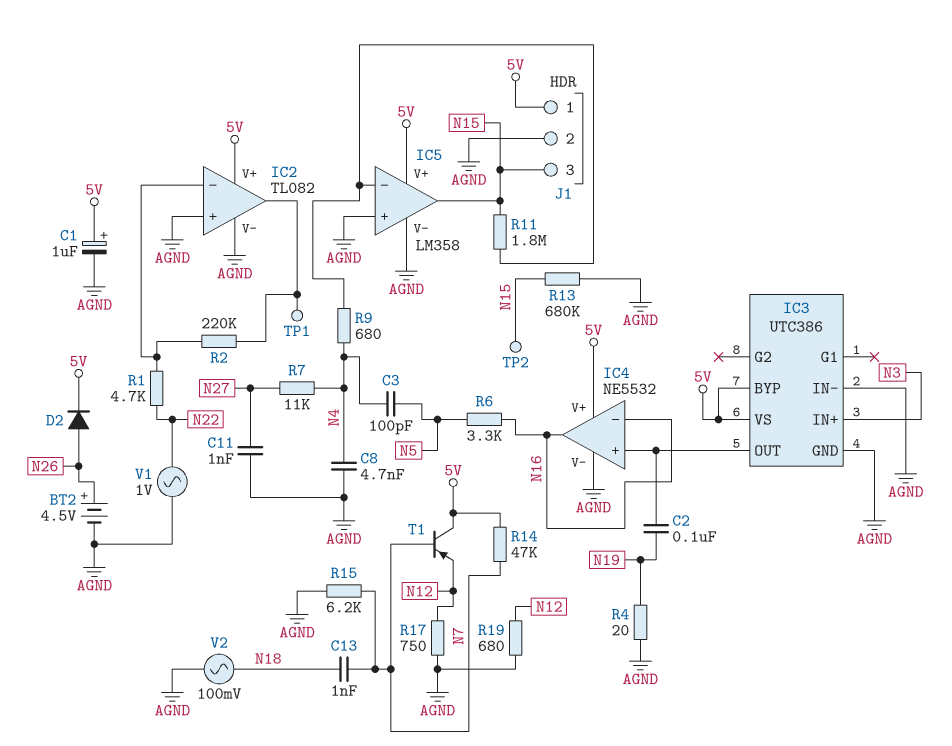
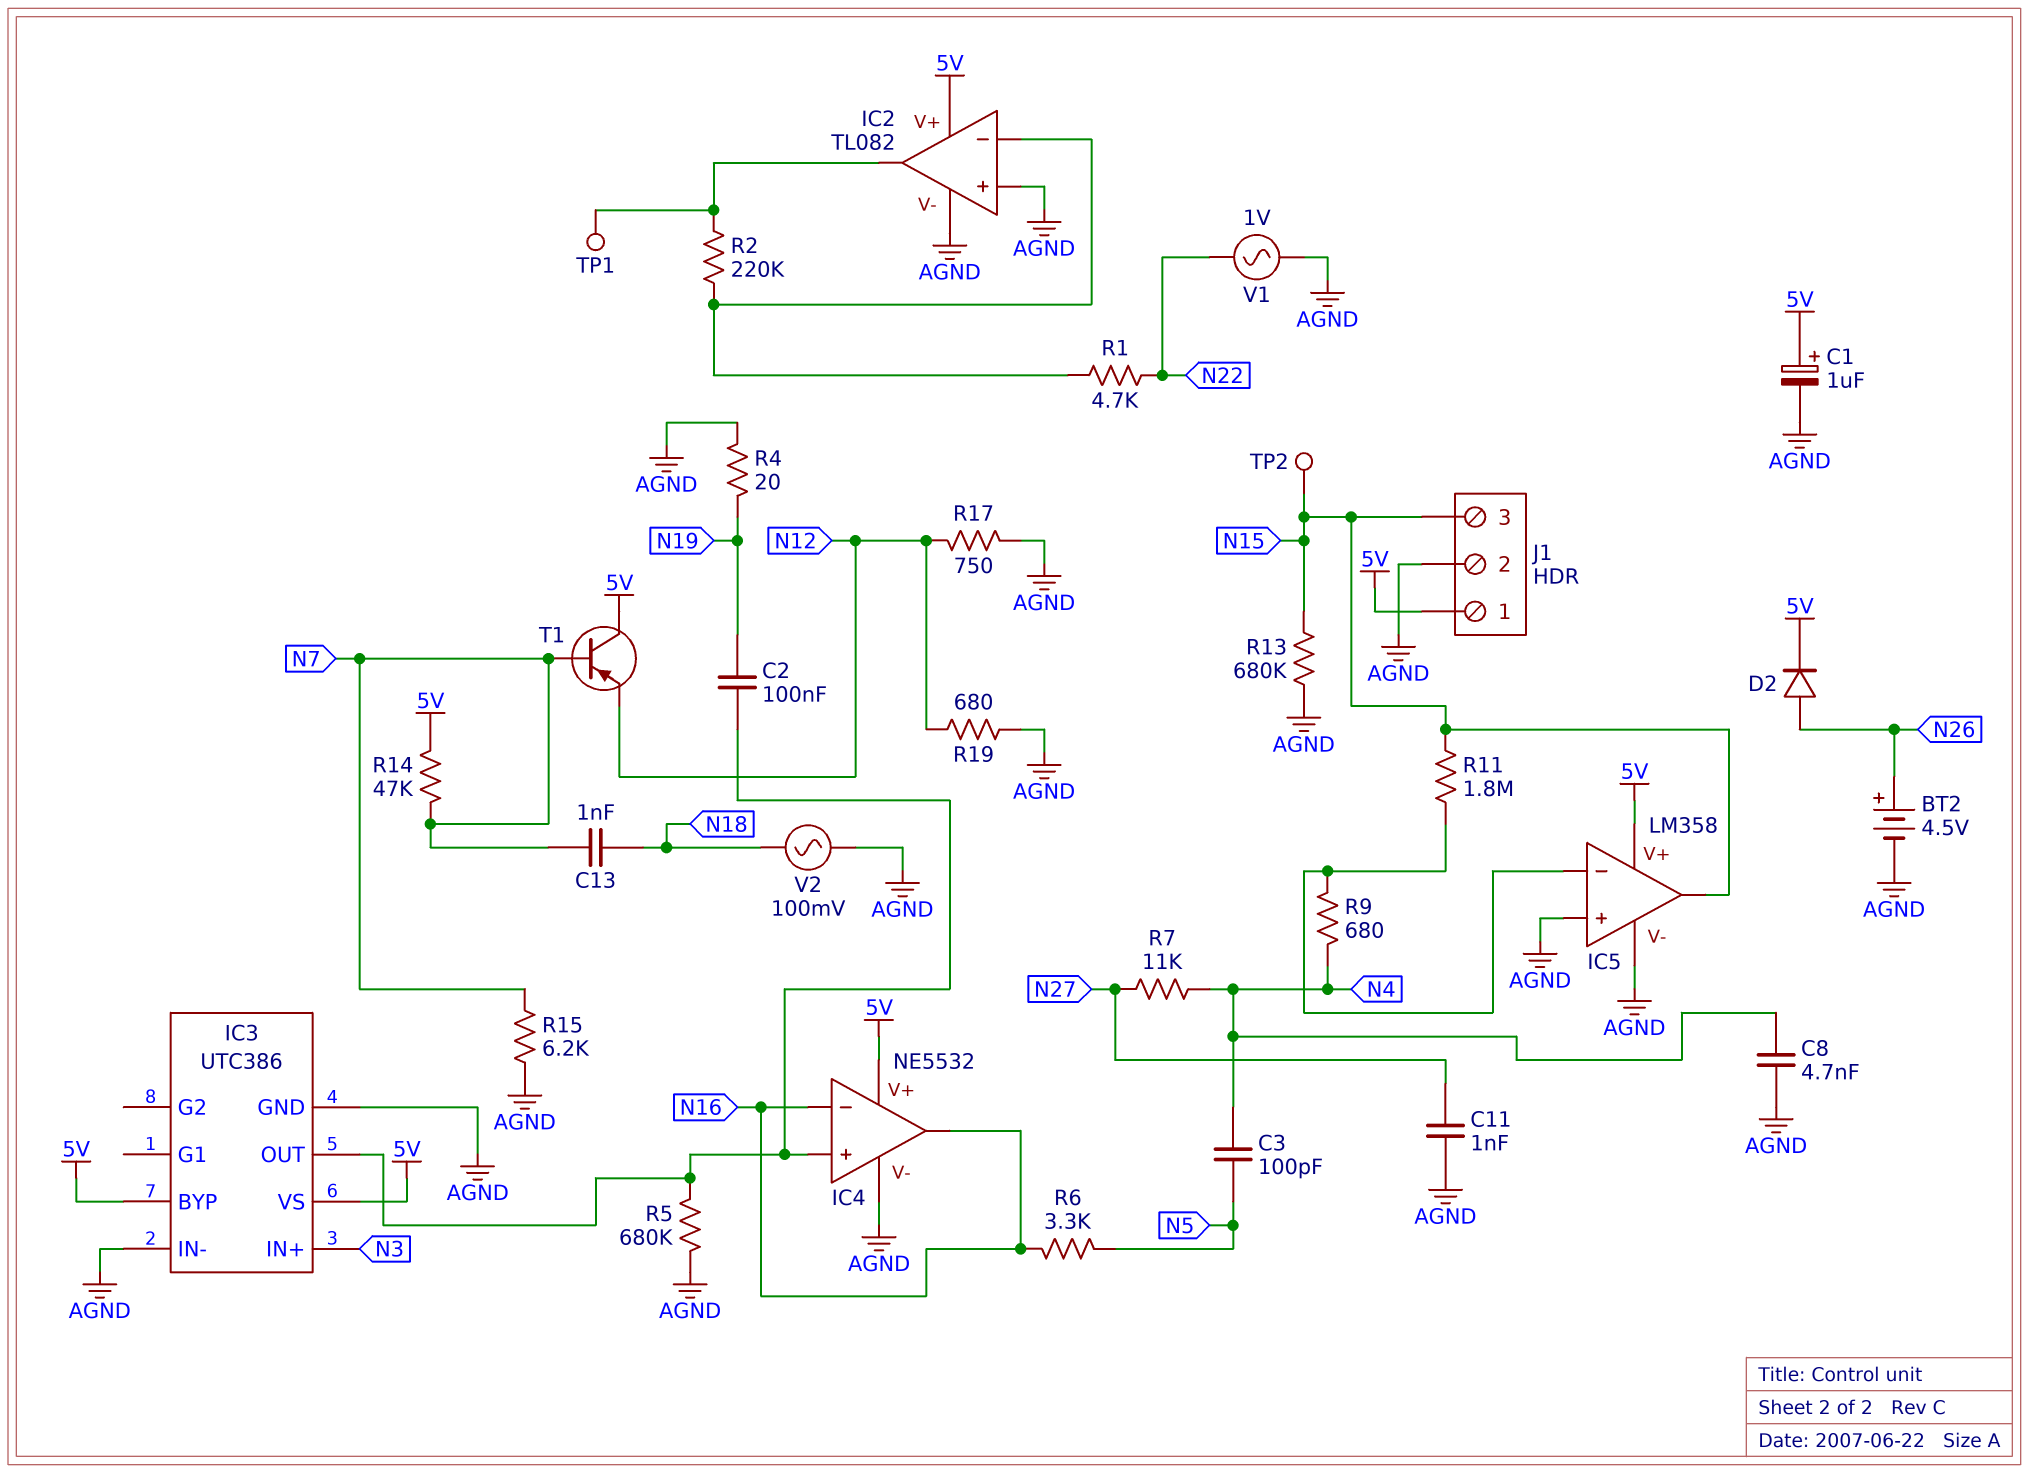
R5: none -> 680k (AGND, IC3/OUT)

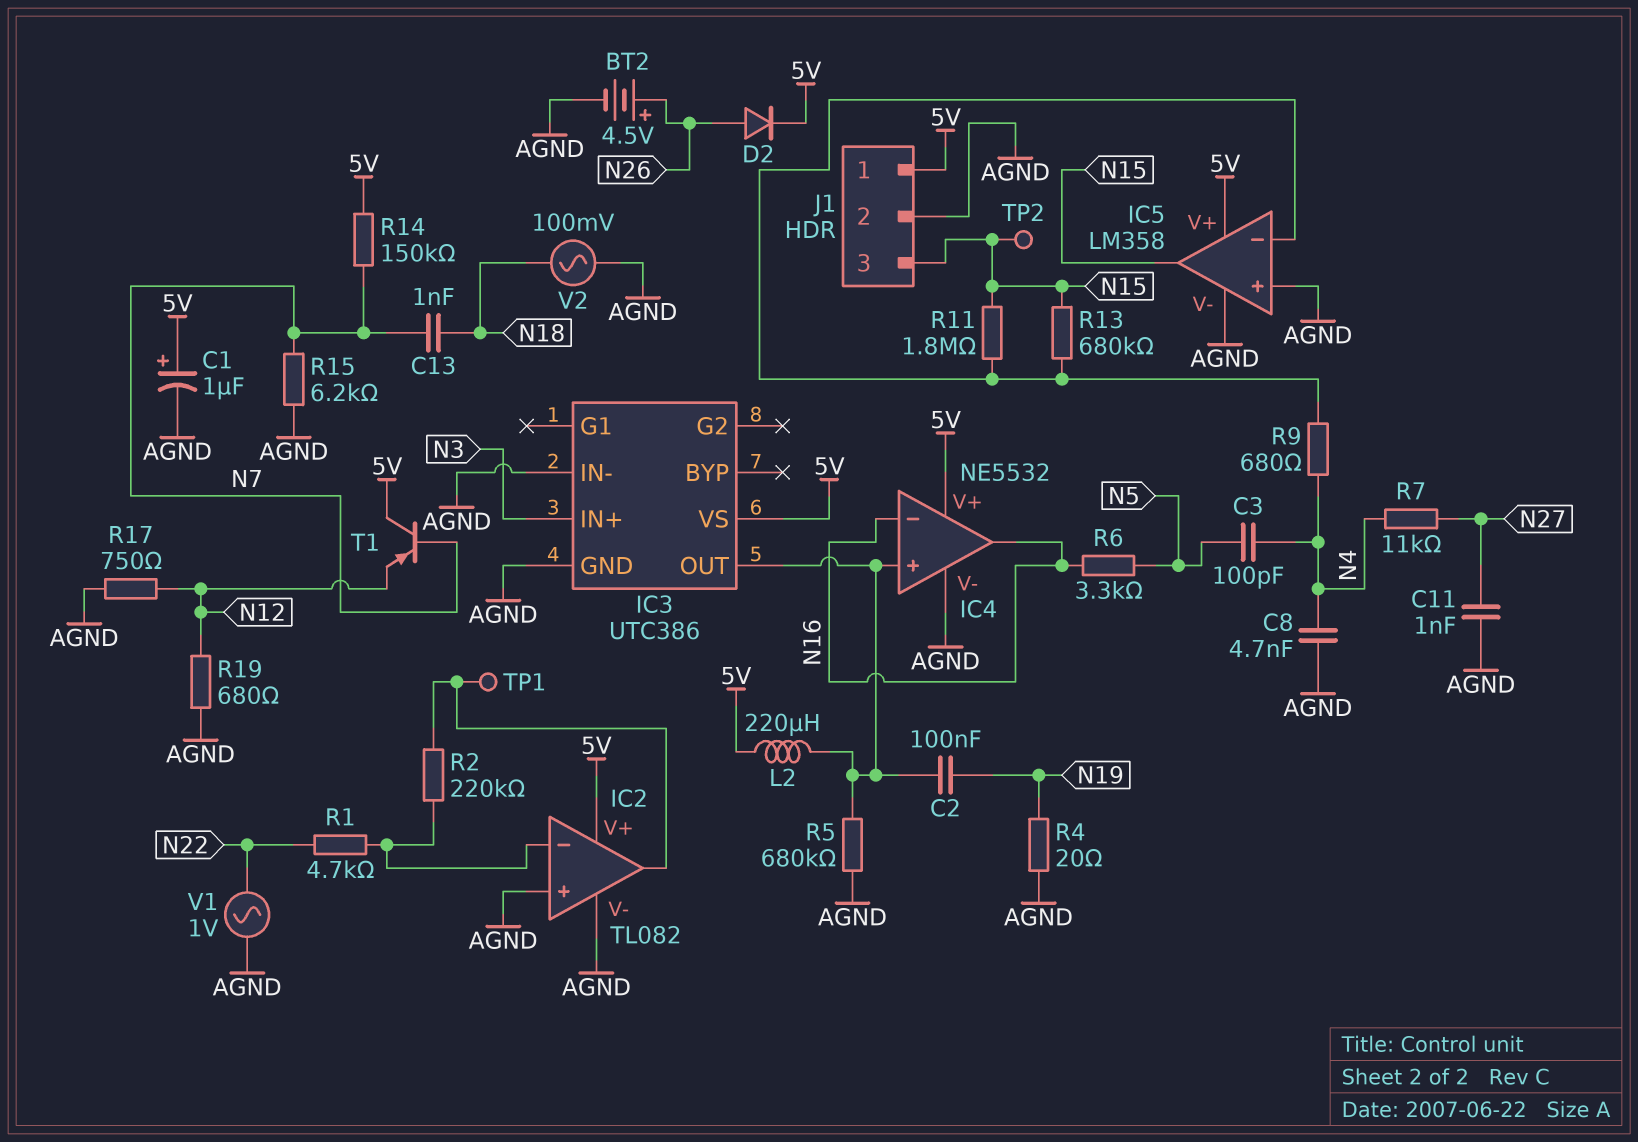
IC3 pin BYP: 5V -> none
L2: none -> 220uH (5V, IC3/OUT)
R13: 680k (AGND, N15) -> 680k (IC5/in-, N15)
R14: 47k (5V, N7) -> 150k (5V, N7)

